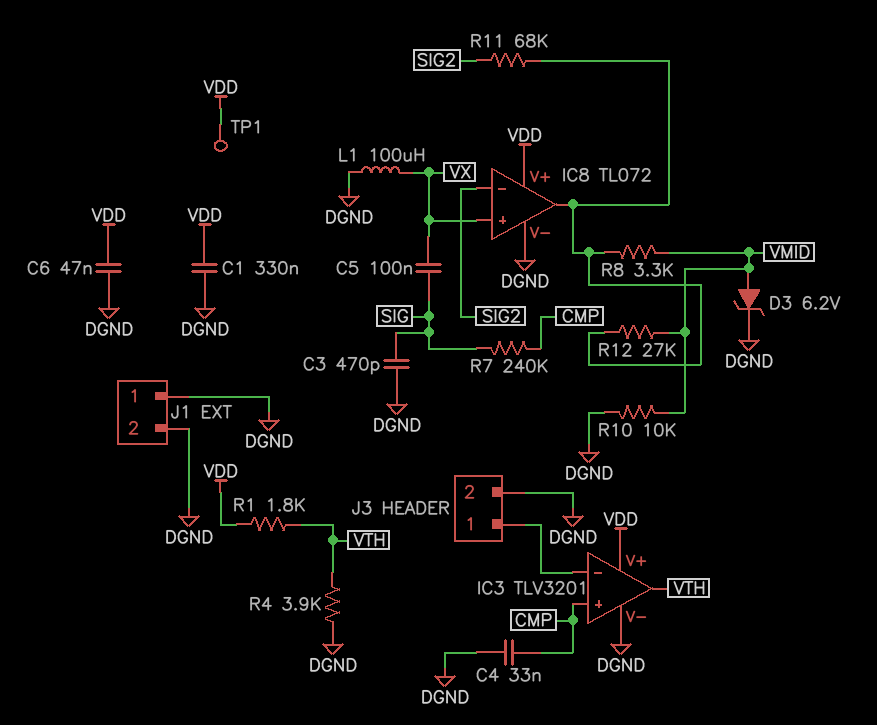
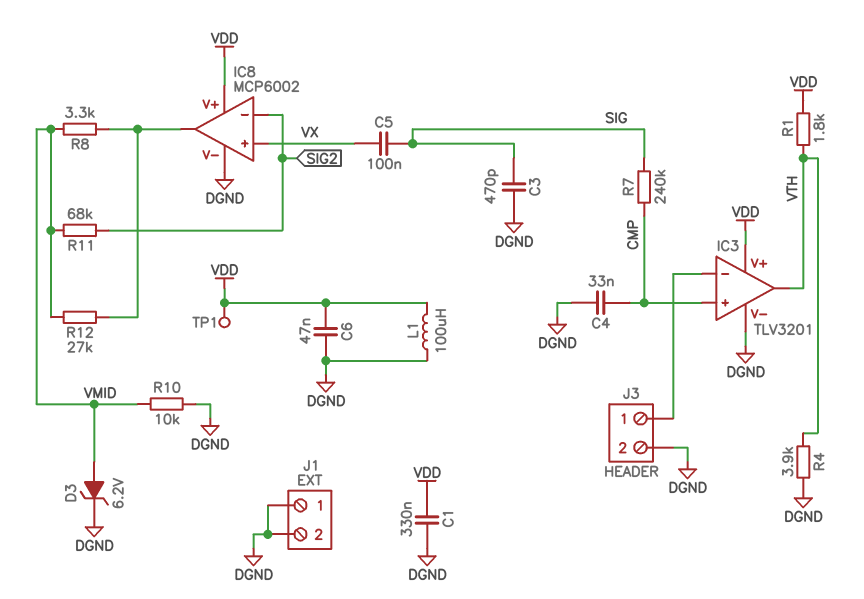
IC8: TL072 -> MCP6002
L1: 100uH (DGND, VX) -> 100uH (DGND, VDD)
R11: 68k (IC8/out, SIG2) -> 68k (SIG2, VMID)

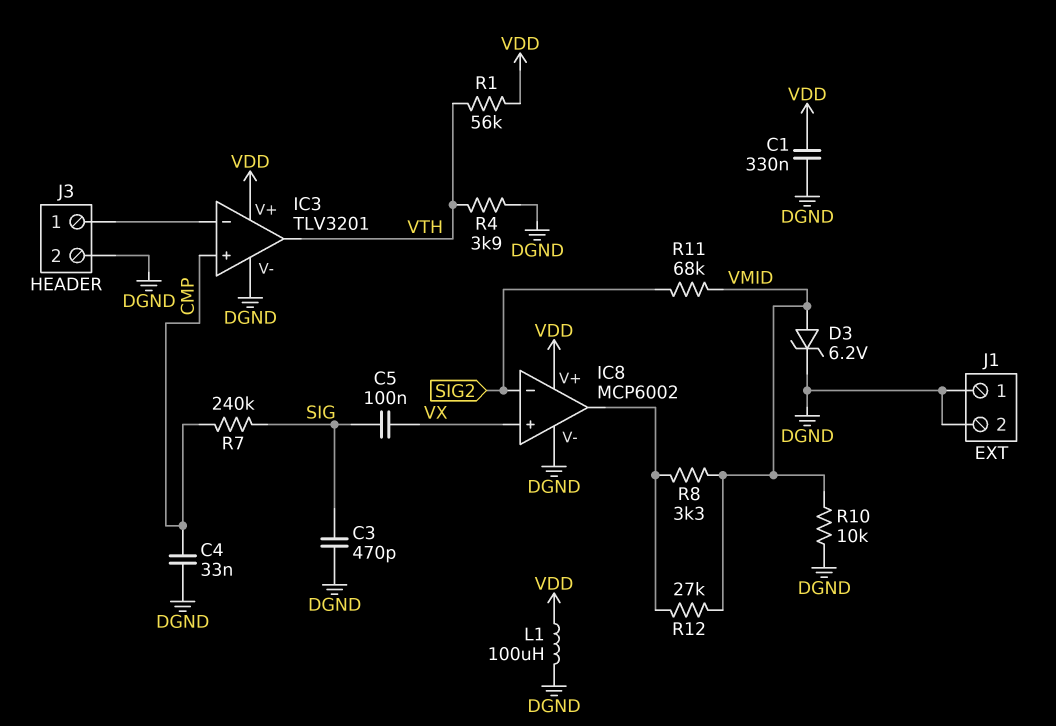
C6: 47nF (DGND, VDD) -> none
R1: 1.8k (VDD, VTH) -> 56k (VDD, VTH)
TP1: test point (VDD) -> none

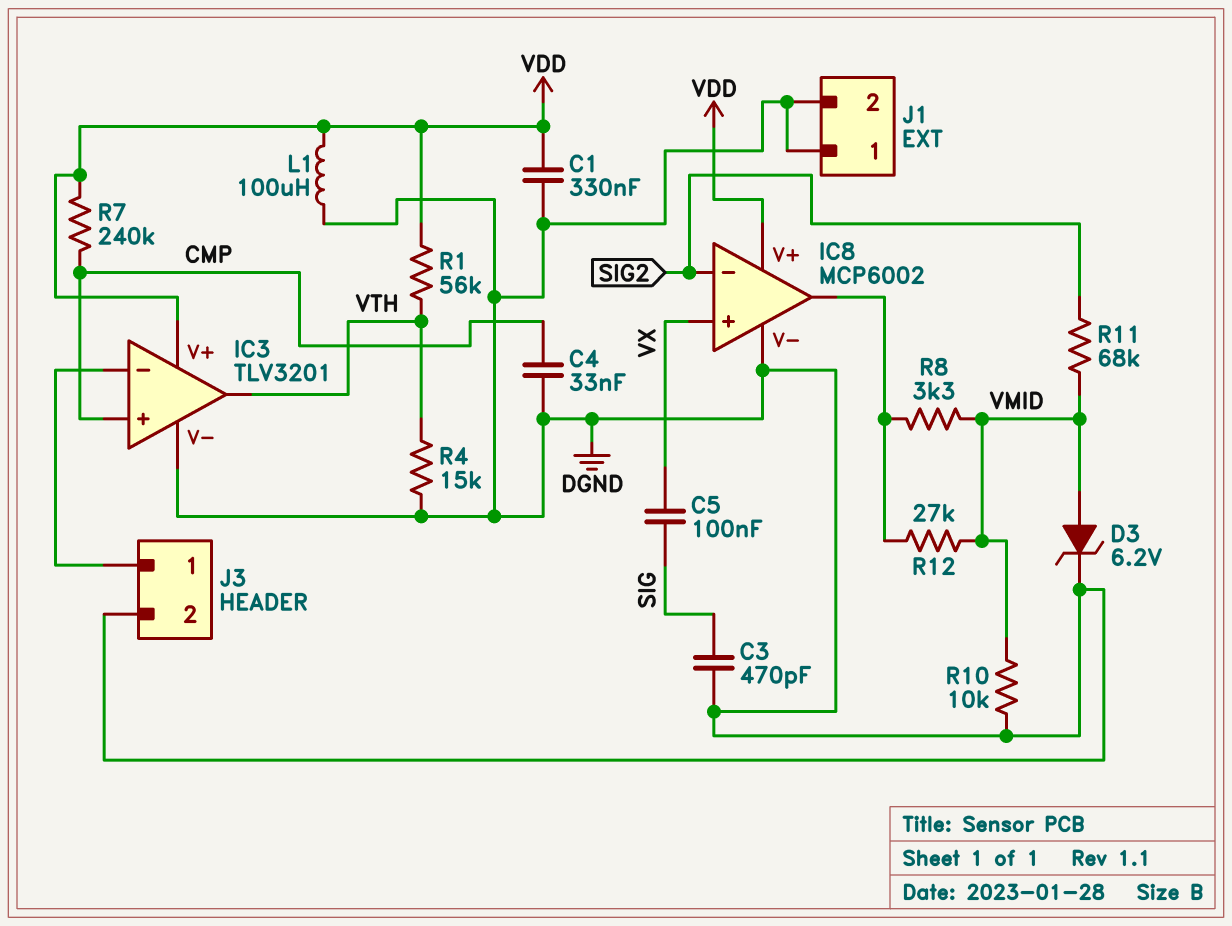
R4: 3.9k (DGND, VTH) -> 15k (DGND, VTH)
R7: 240k (CMP, SIG) -> 240k (CMP, VDD)

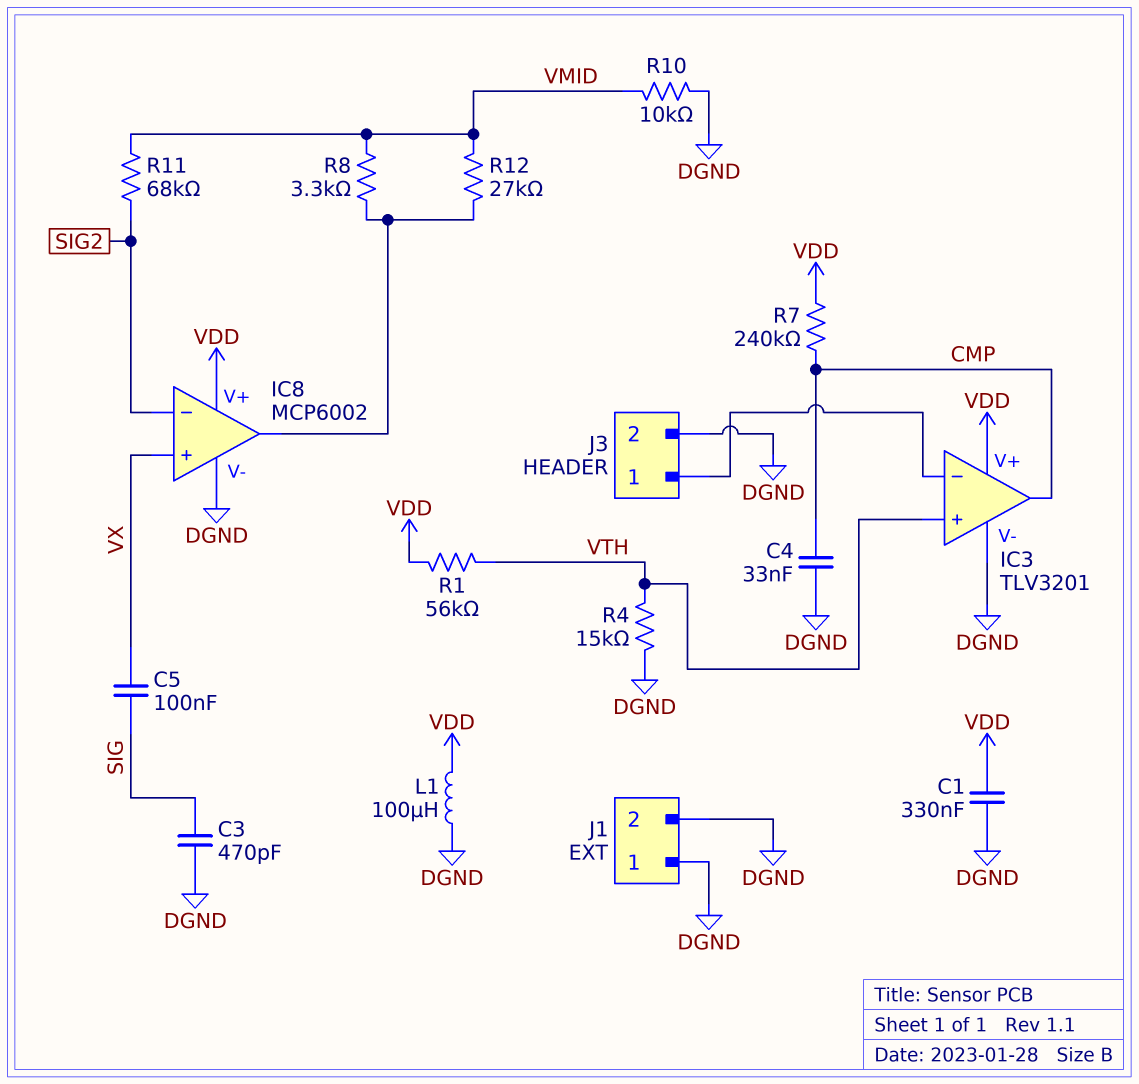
D3: zener 6.2V (A VMID, K DGND) -> none
IC3 pin in+: CMP -> VTH
IC3 pin out: VTH -> CMP

